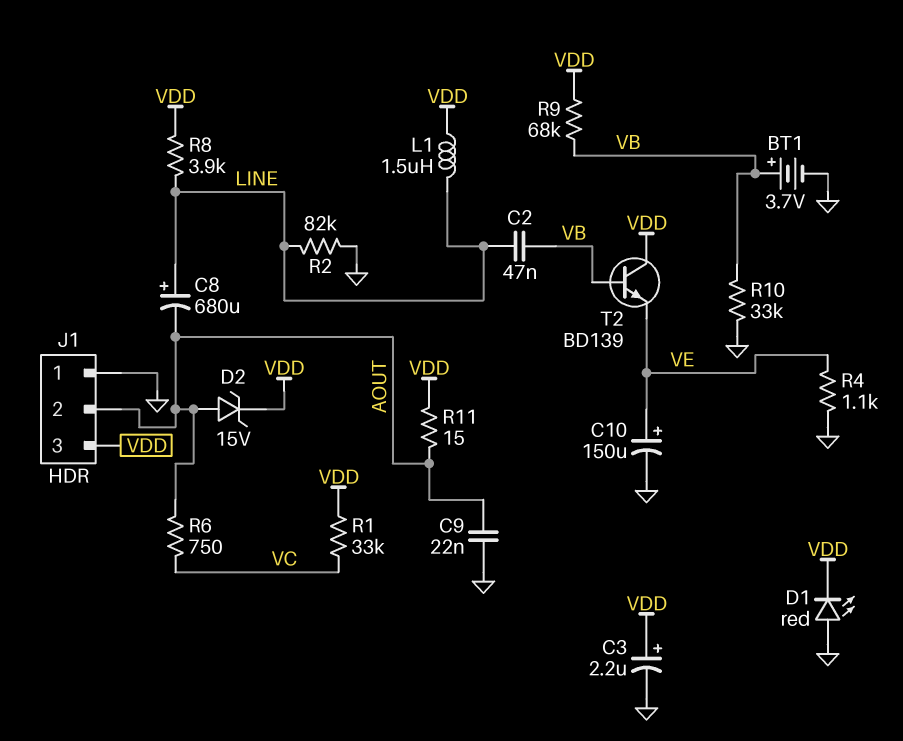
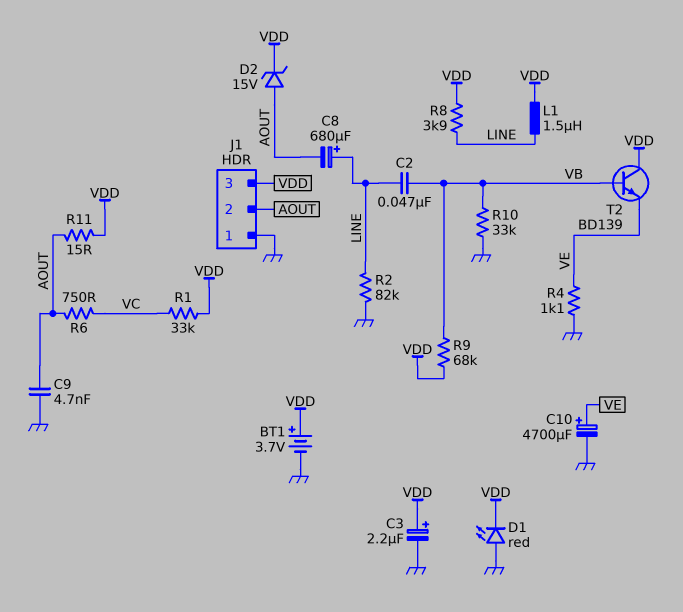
BT1: 3.7V (plus VB, minus GND) -> 3.7V (plus VDD, minus GND)
C9: 22nF (AOUT, GND) -> 4.7nF (AOUT, GND)
C10: 150uF (plus VE, minus GND) -> 4700uF (plus VE, minus GND)

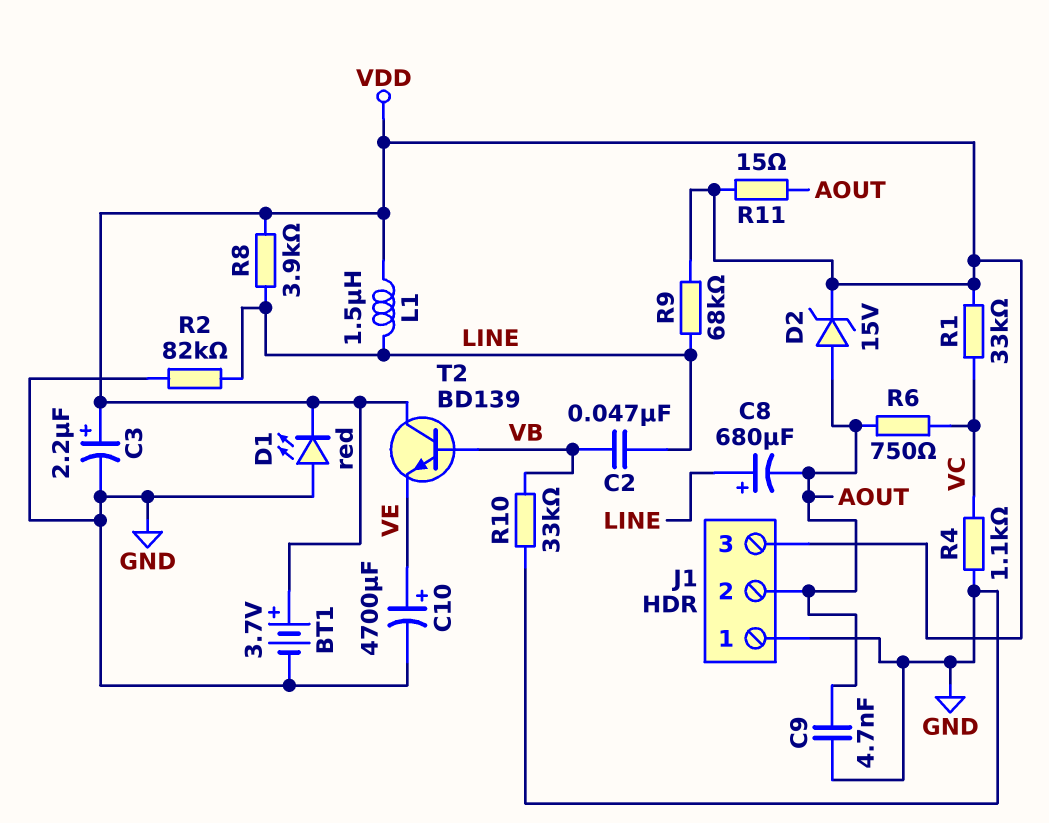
R4: 1.1k (GND, VE) -> 1.1k (GND, VC)
R9: 68k (VB, VDD) -> 68k (LINE, VDD)

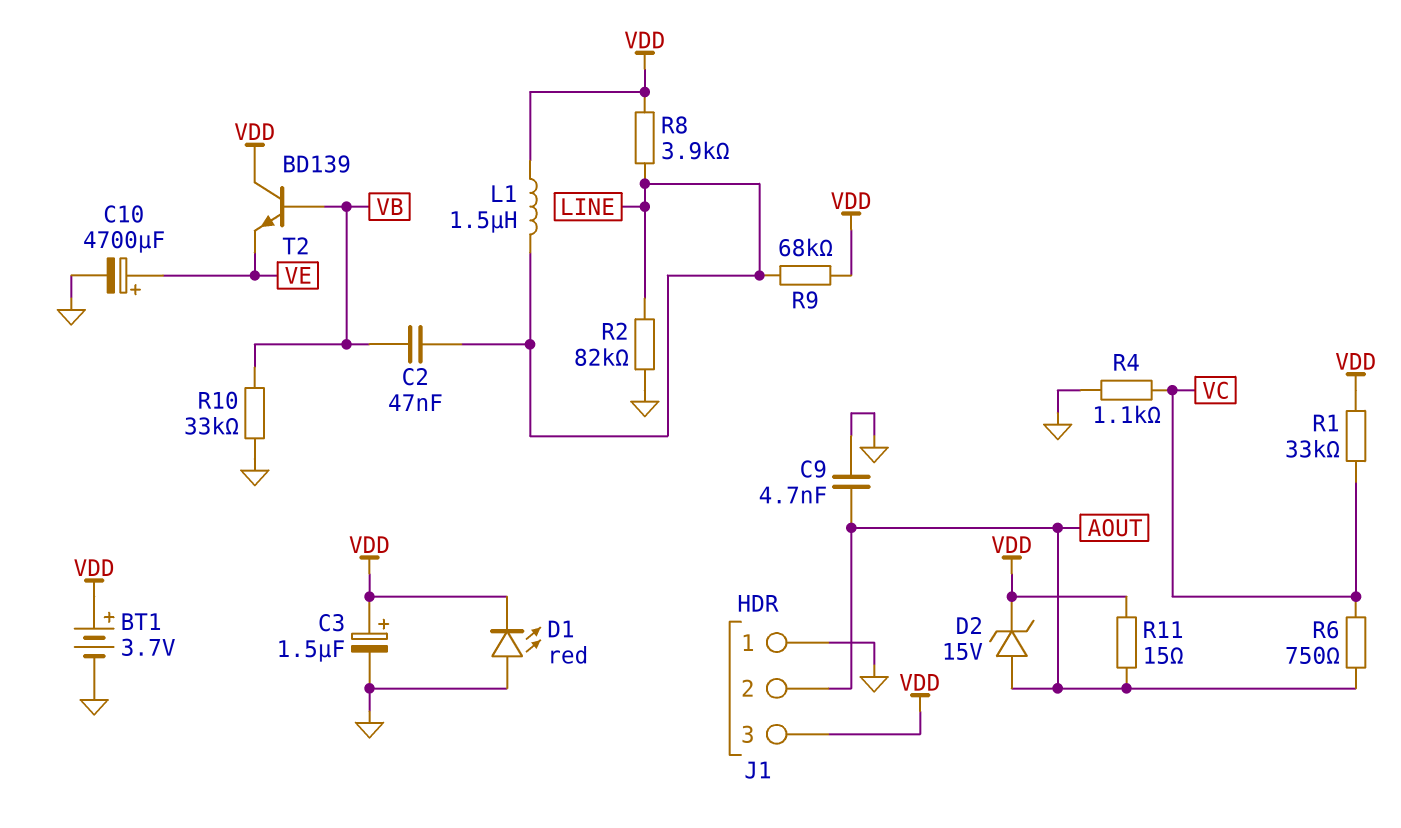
C3: 2.2uF (plus VDD, minus GND) -> 1.5uF (plus VDD, minus GND)
C8: 680uF (plus LINE, minus AOUT) -> none

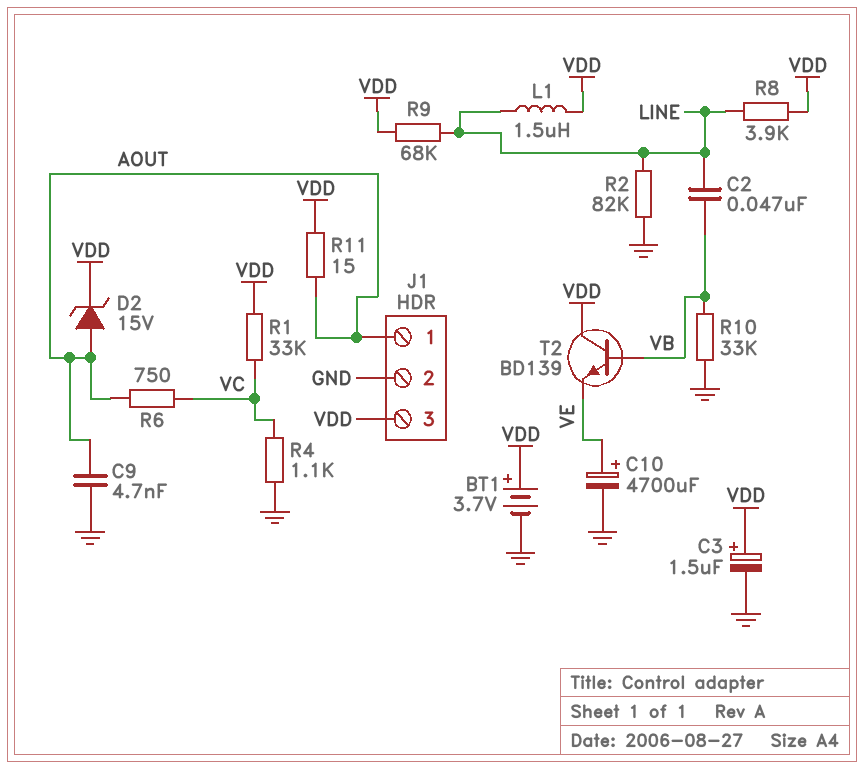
D1: LED red (A GND, K VDD) -> none
J1 pin 1: GND -> AOUT
J1 pin 2: AOUT -> GND

